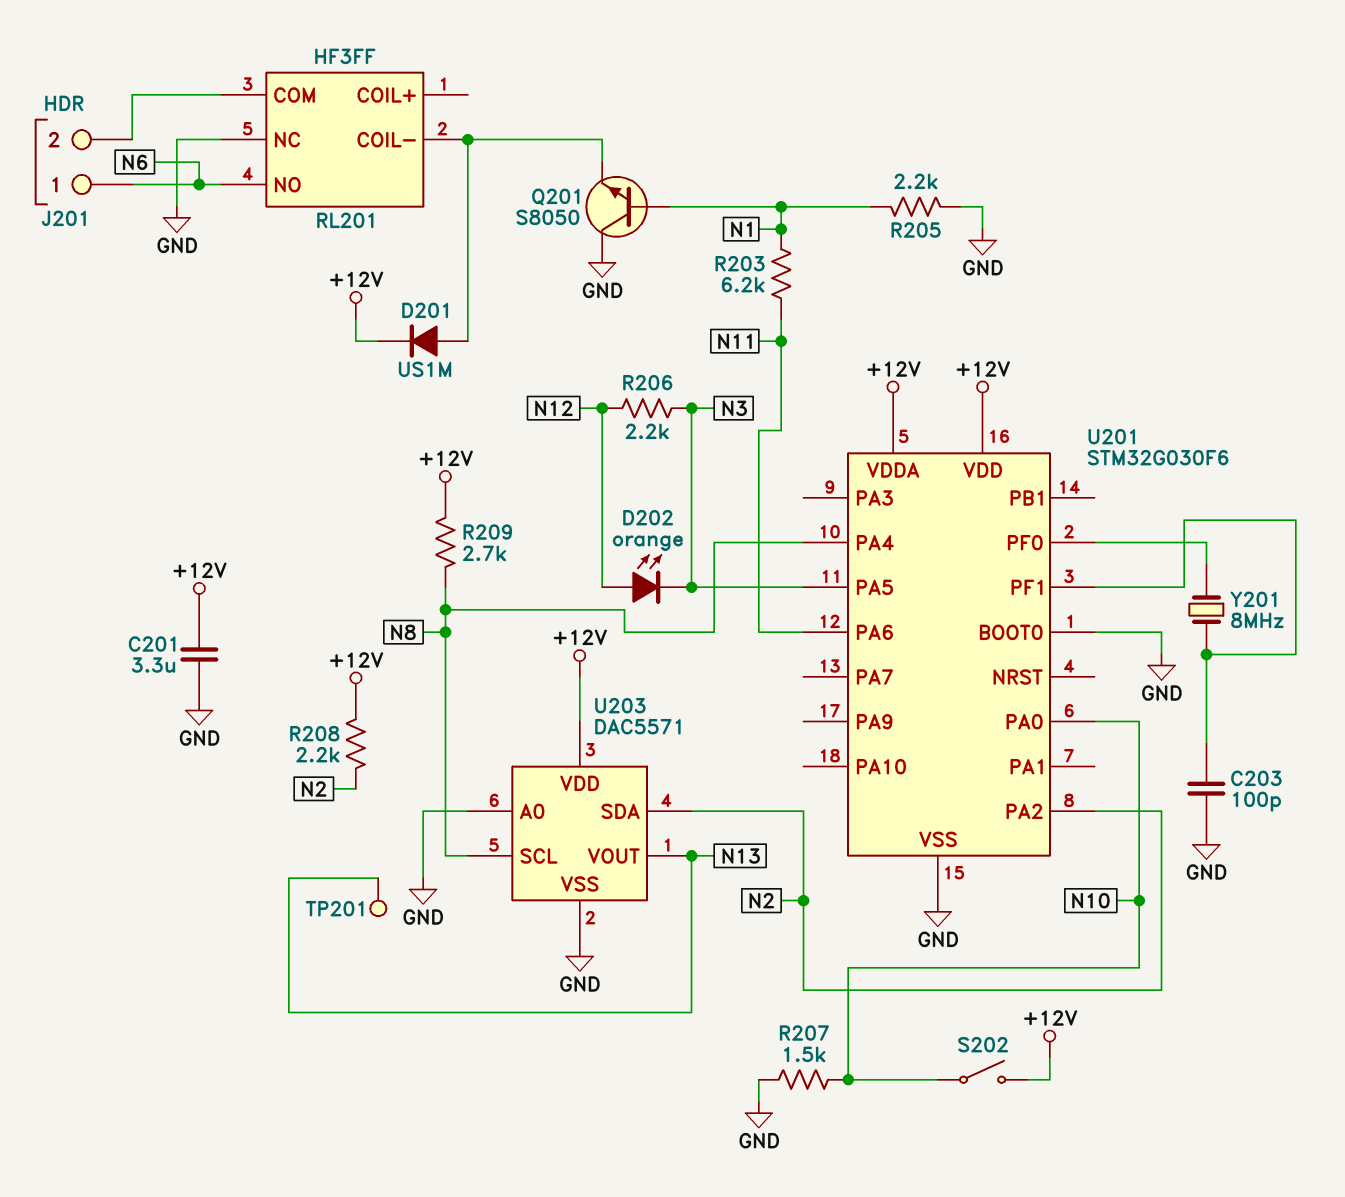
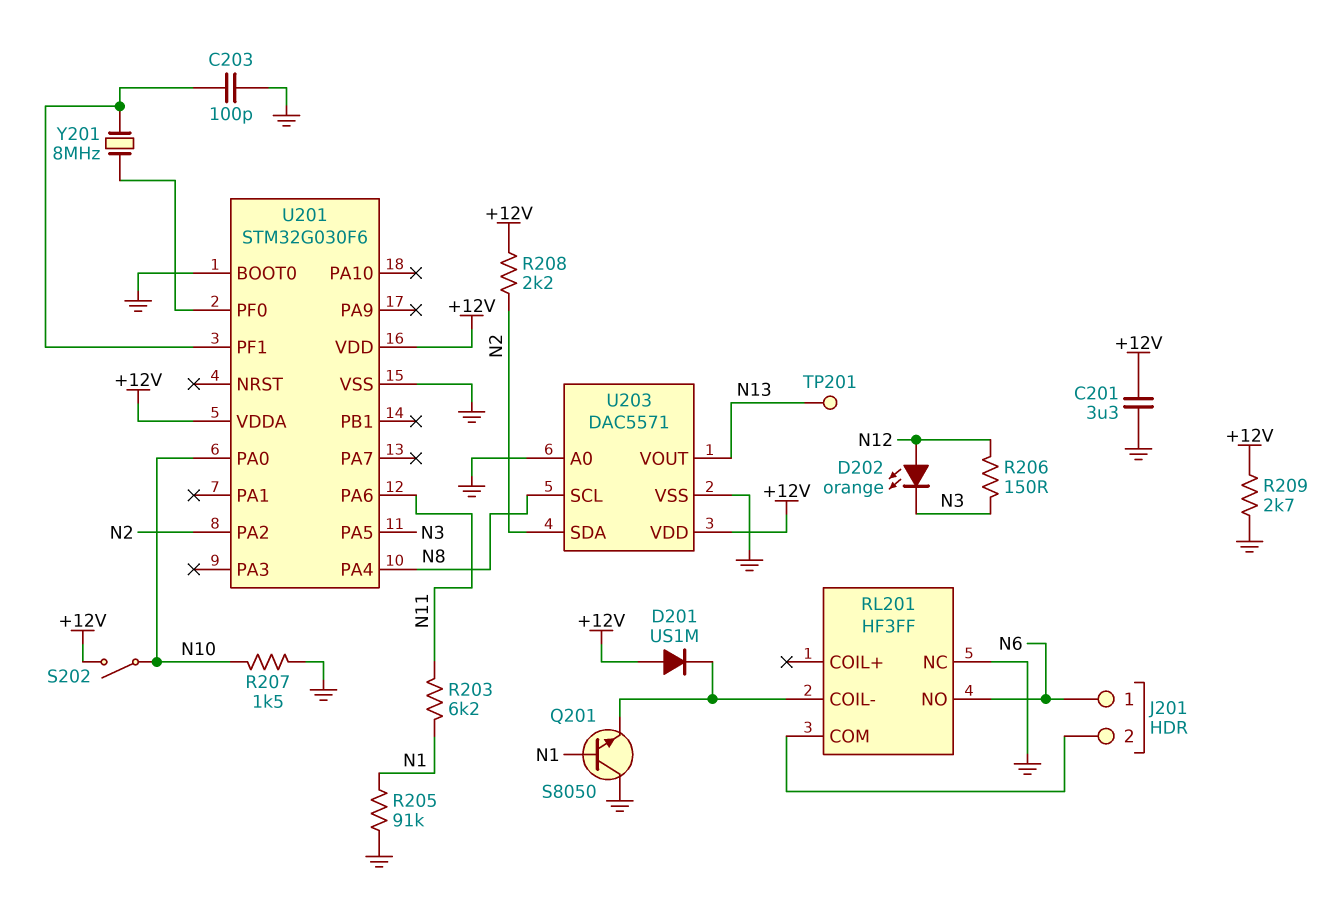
D201: diode US1M (A RL201/COIL-, K +12V) -> diode US1M (A +12V, K RL201/COIL-)
R205: 2.2k (GND, N1) -> 91k (GND, N1)
R206: 2.2k (N3, N12) -> 150 (N3, N12)
R209: 2.7k (+12V, N8) -> 2.7k (+12V, GND)

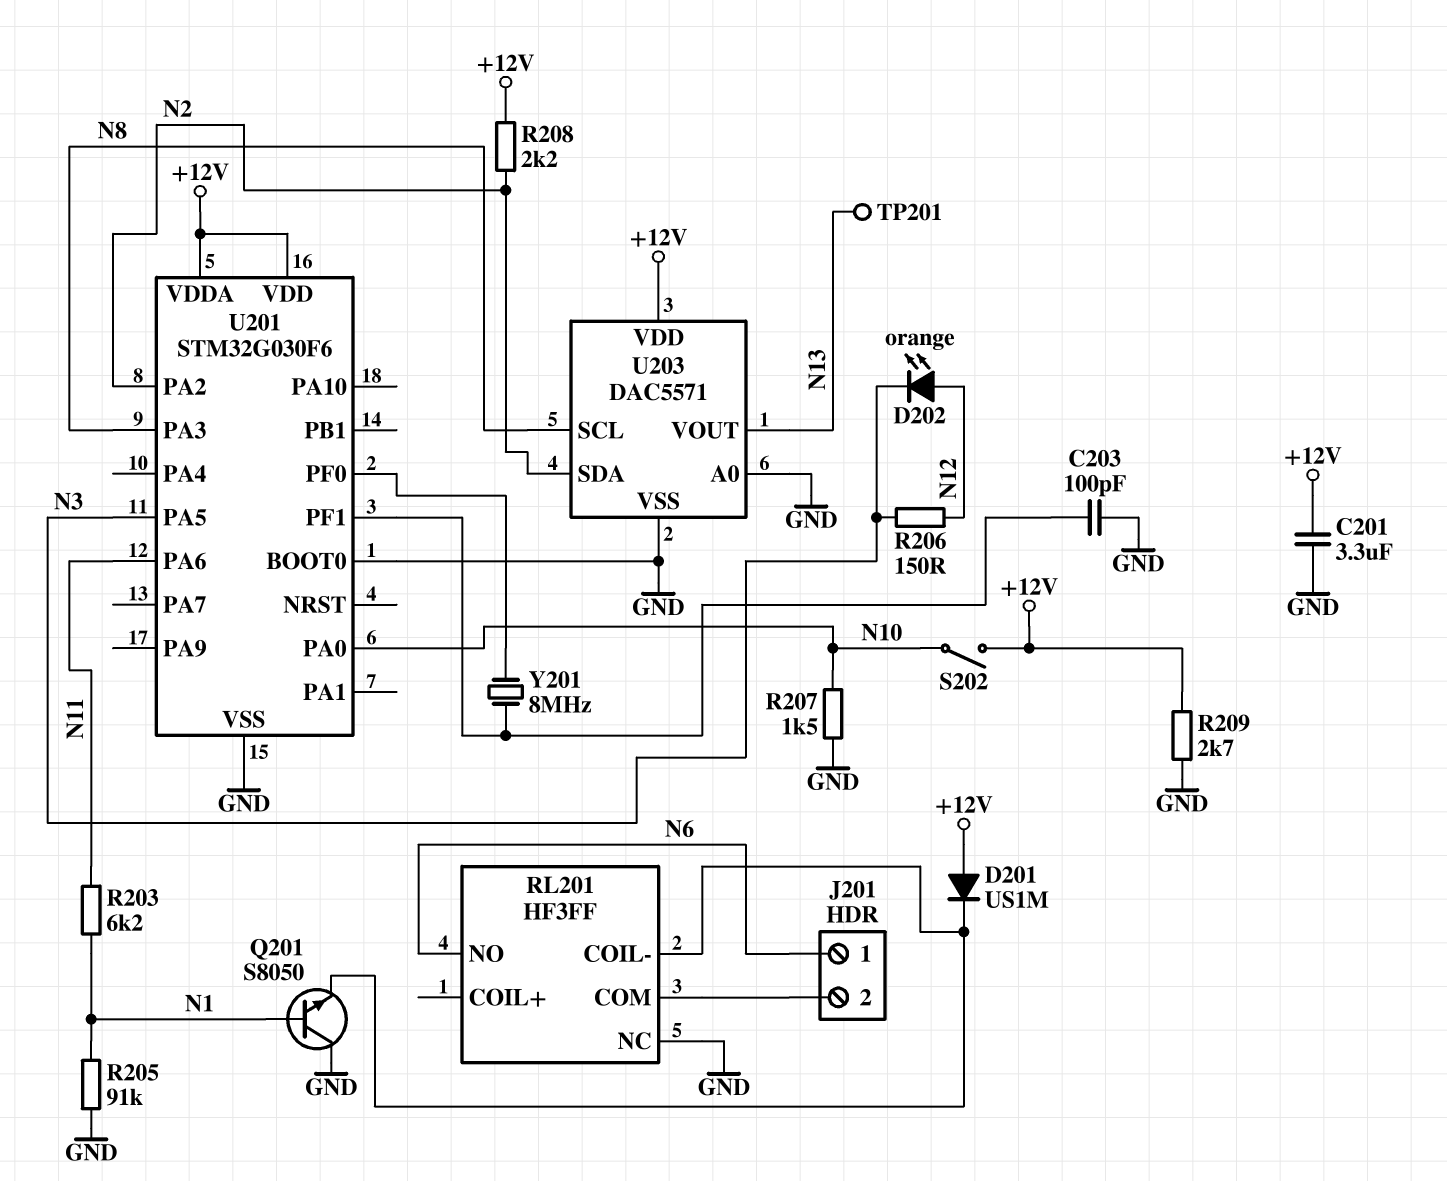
U201 pin PA3: none -> N8
U201 pin PA4: N8 -> none

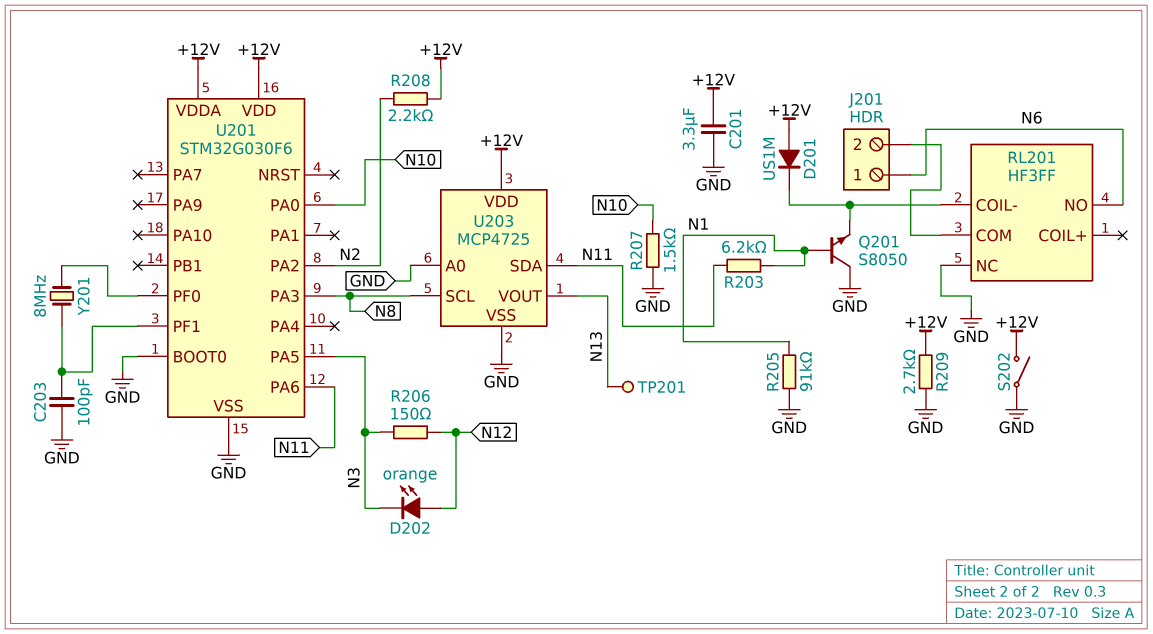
S202: switch (+12V, N10) -> switch (+12V, GND)
U203: DAC5571 -> MCP4725
U203 pin SDA: N2 -> N11

